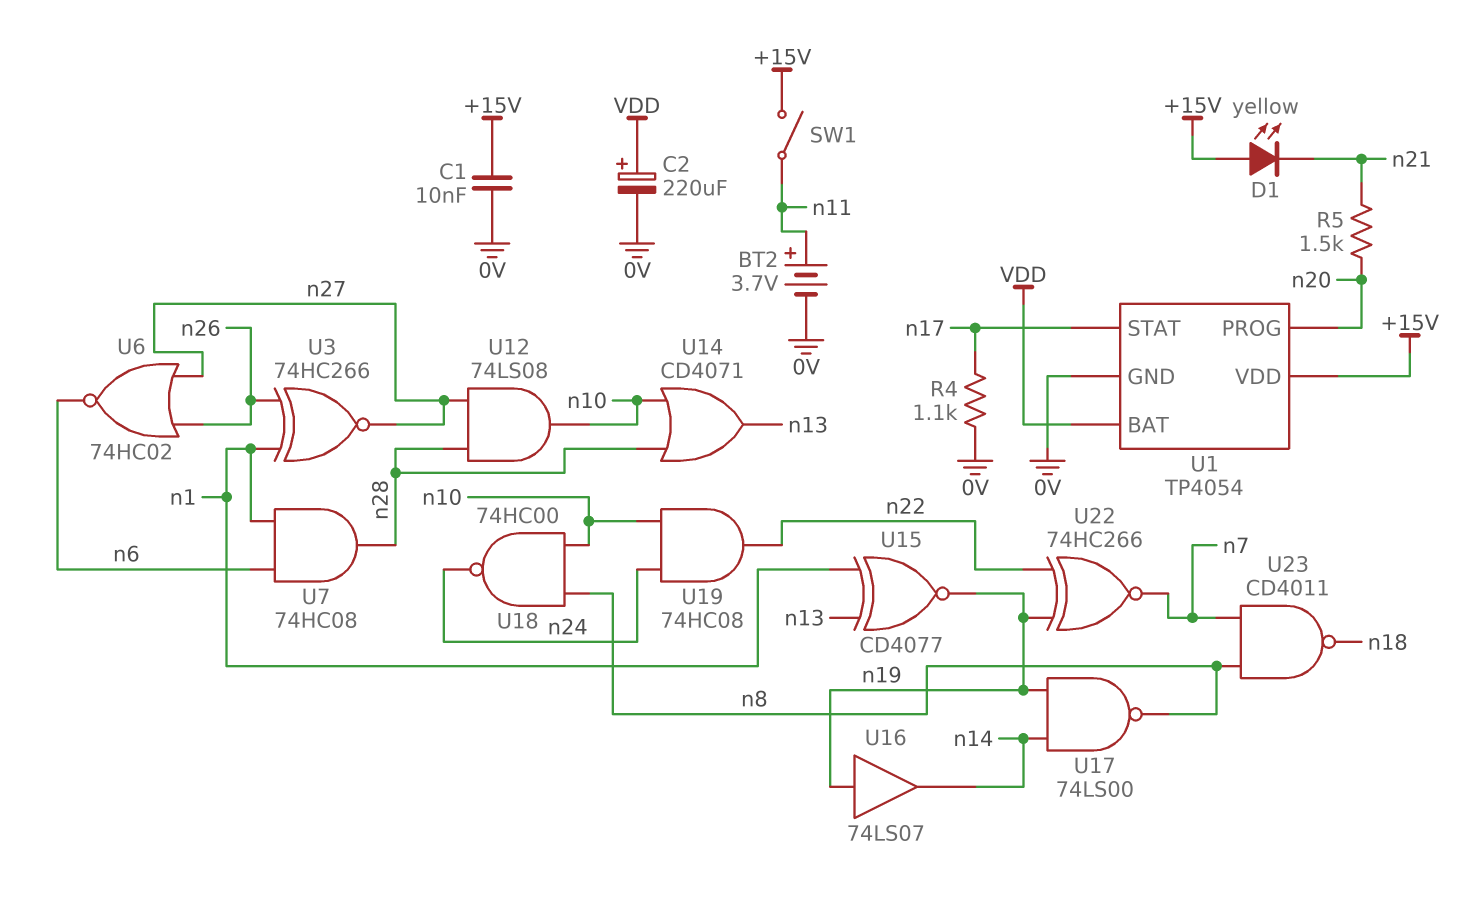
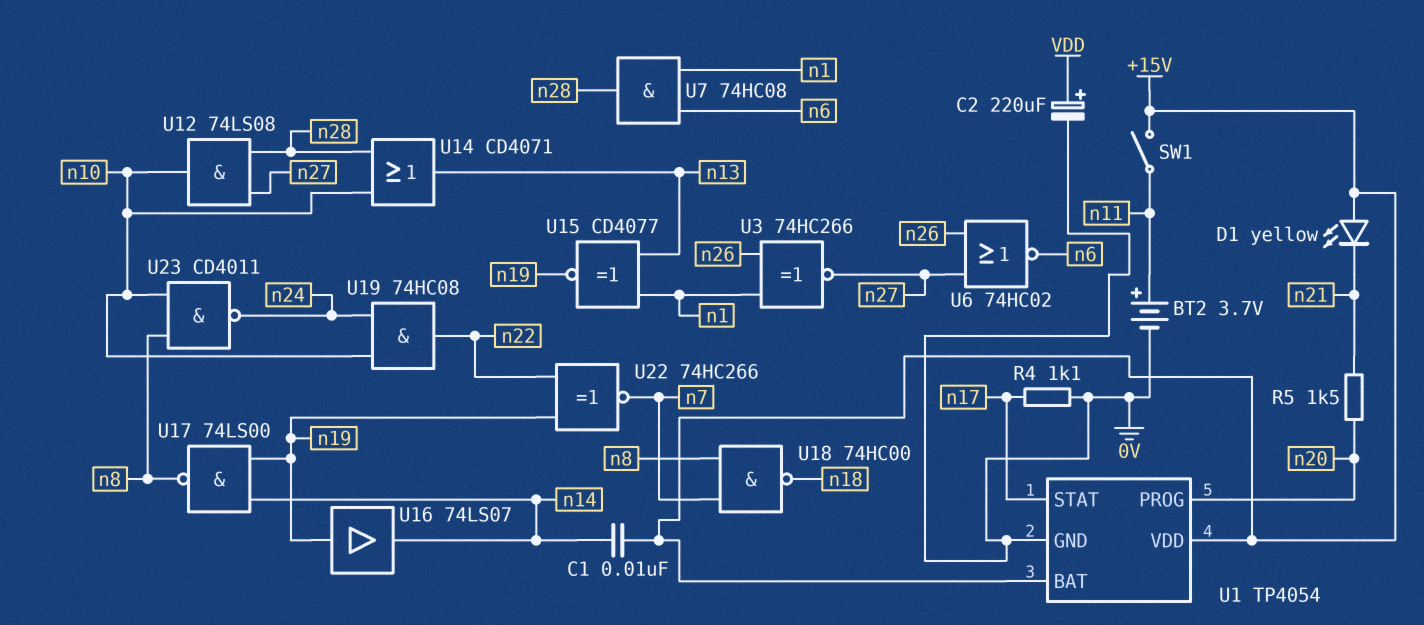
C1: 10nF (+15V, 0V) -> 10nF (+15V, n14)
U1 pin BAT: VDD -> +15V
U18: NAND 74HC00 (in n8, in n10, out n24) -> NAND 74HC00 (in n7, in n8, out n18)
U23: NAND CD4011 (in n7, in n8, out n18) -> NAND CD4011 (in n8, in n10, out n24)

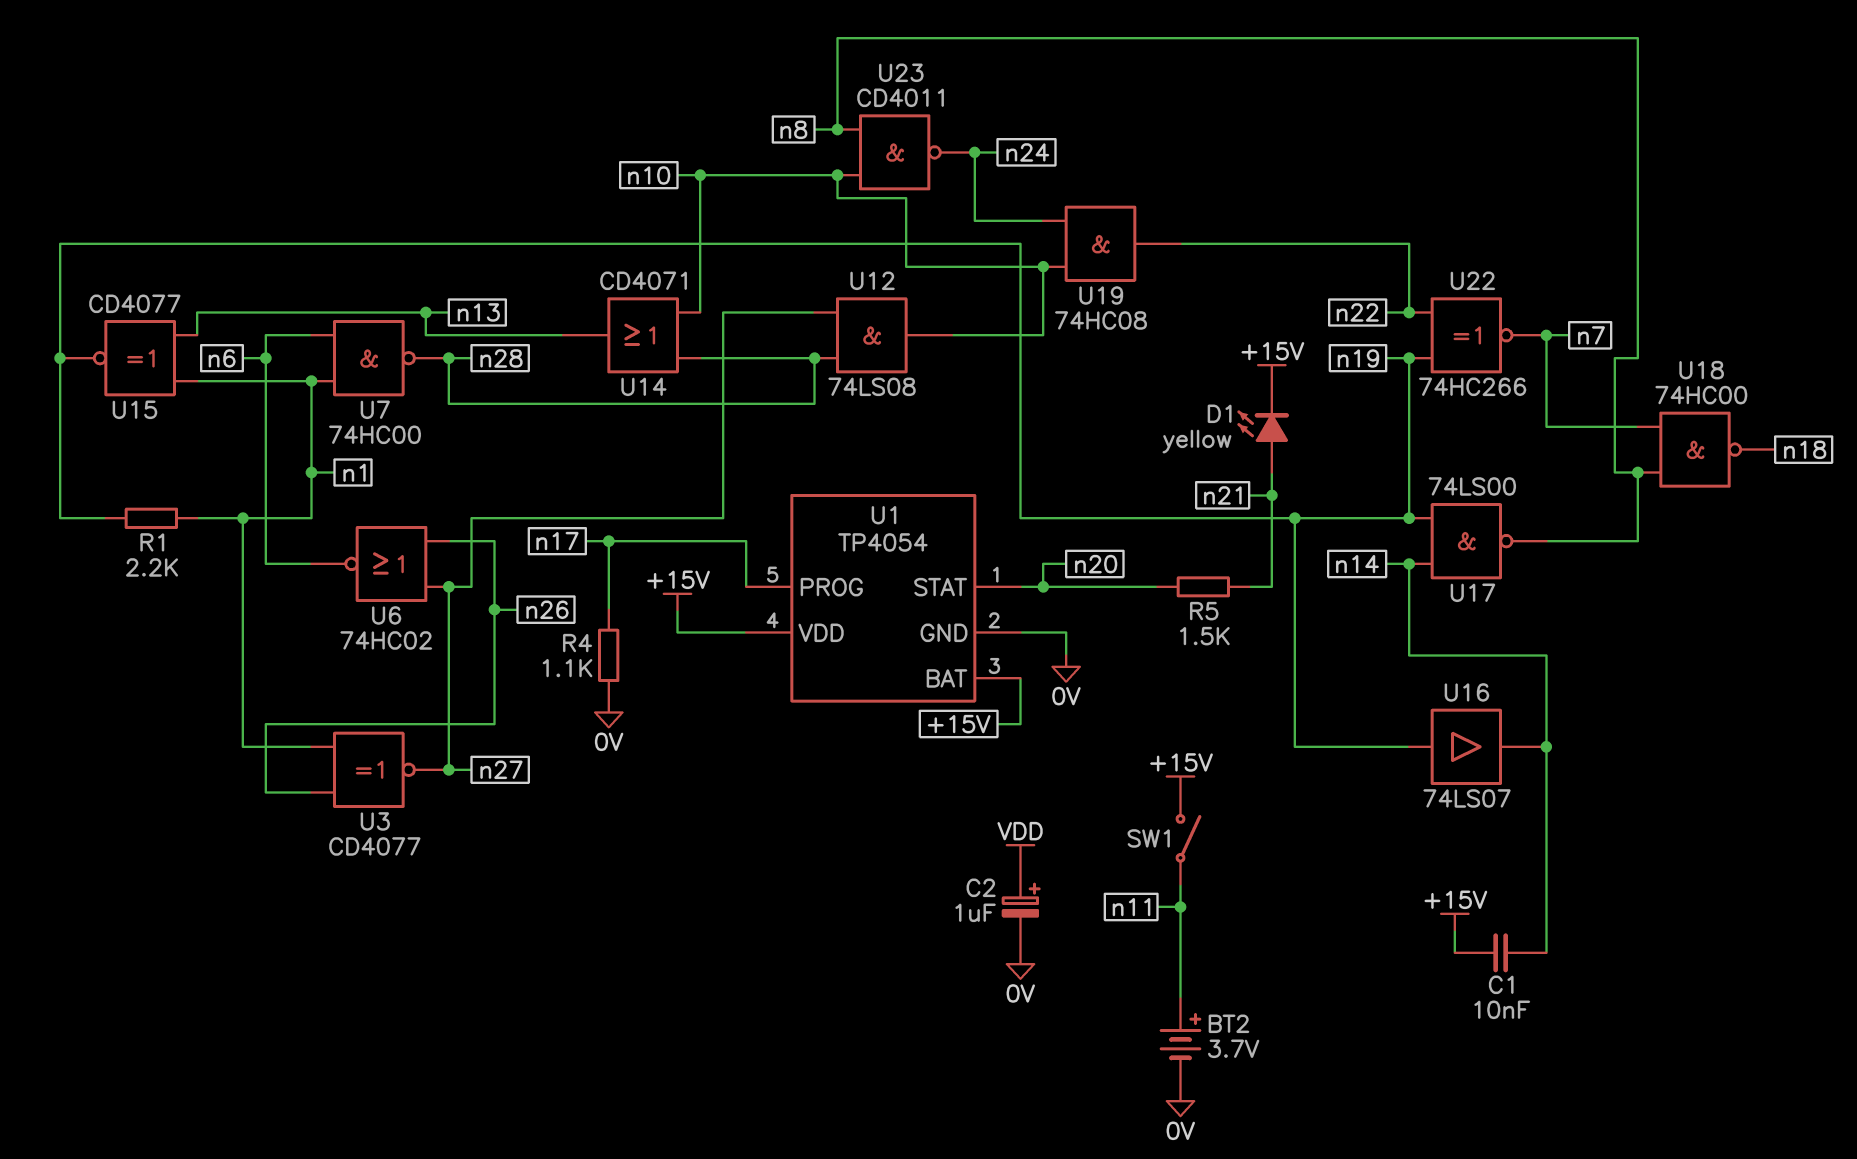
C2: 220uF (plus VDD, minus 0V) -> 1uF (plus VDD, minus 0V)
D1: LED yellow (A +15V, K n21) -> LED yellow (A n21, K +15V)
R1: none -> 2.2k (n1, n19)
U1 pin PROG: n20 -> n17
U1 pin STAT: n17 -> n20
U3: XNOR 74HC266 (in n1, in n26, out n27) -> XNOR CD4077 (in n1, in n26, out n27)
U7: AND 74HC08 (in n1, in n6, out n28) -> NAND 74HC00 (in n1, in n6, out n28)

